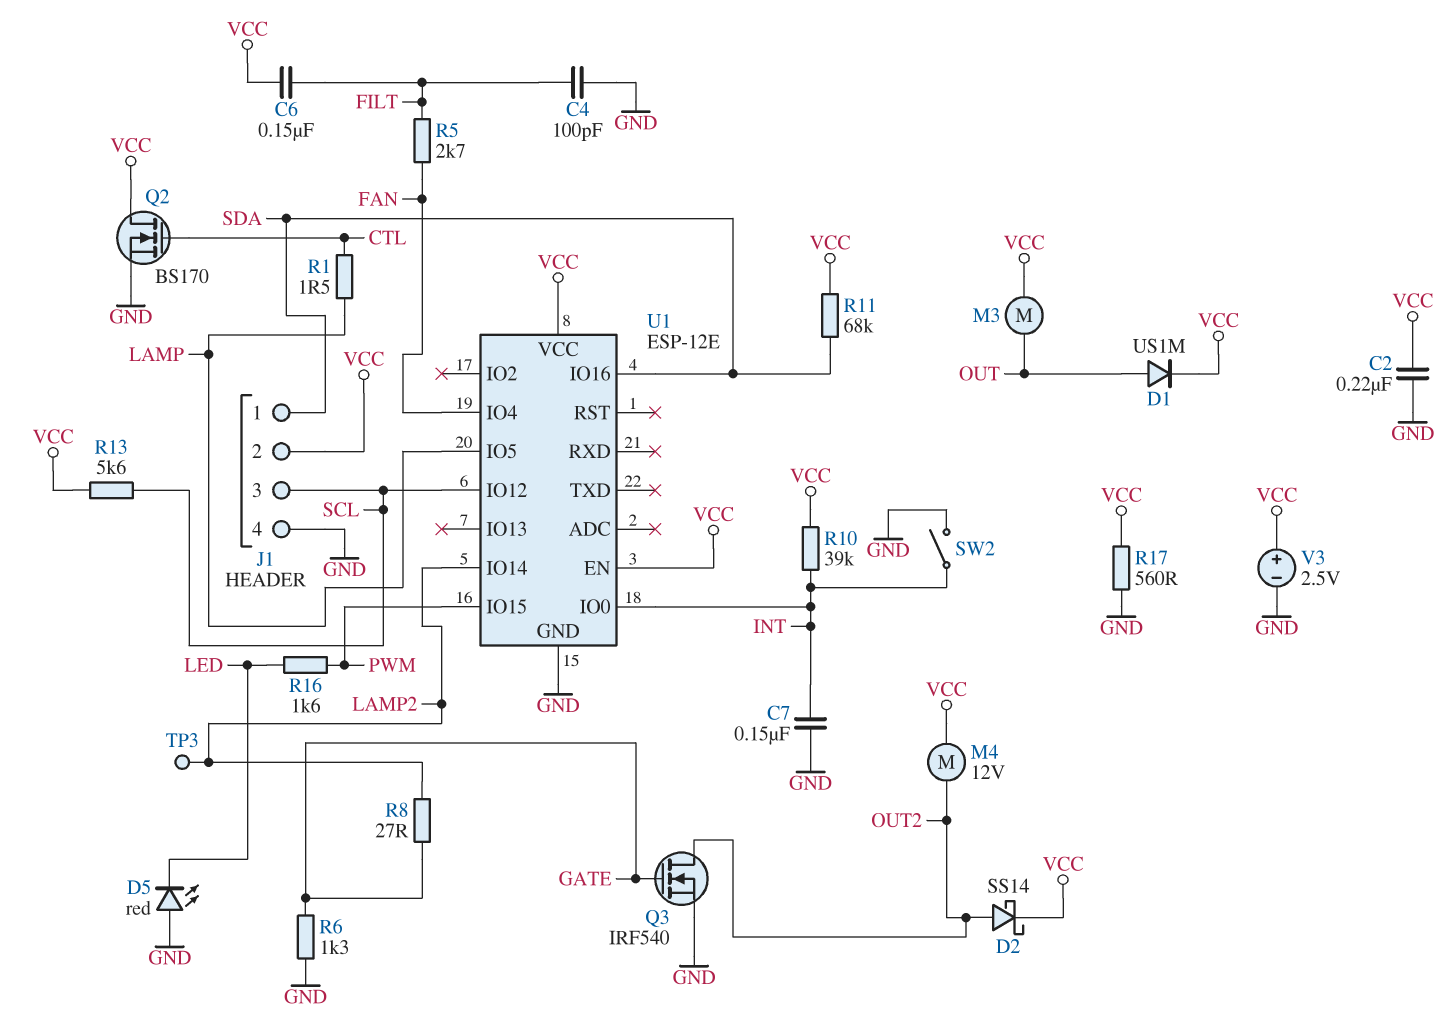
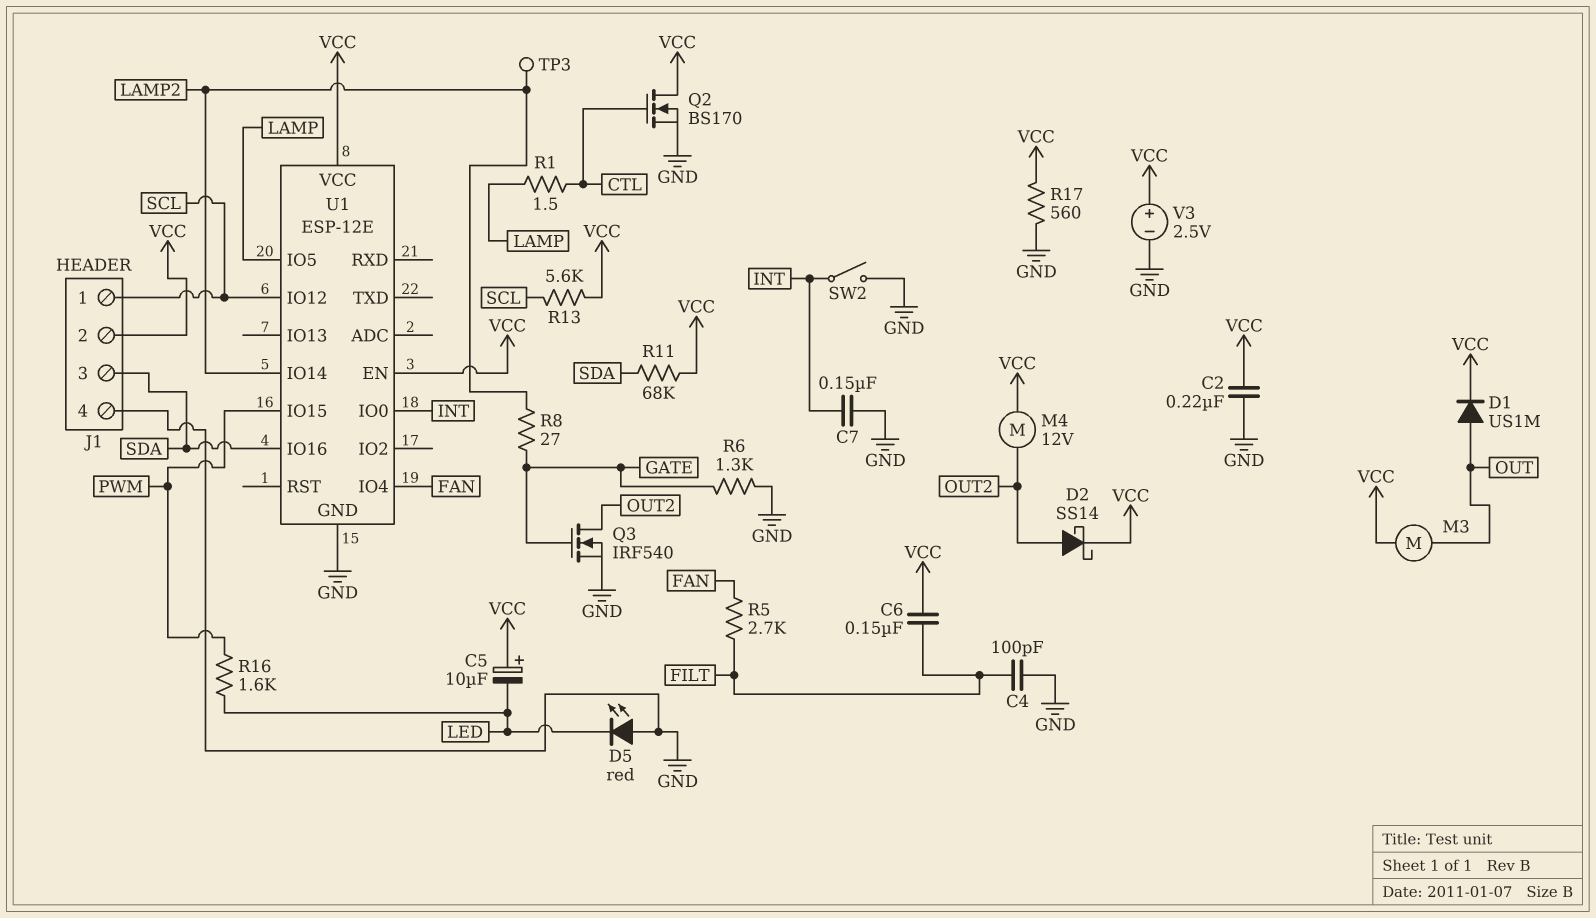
C5: none -> 10uF (plus VCC, minus LED)
J1 pin 1: SDA -> SCL
J1 pin 3: SCL -> SDA
R10: 39k (INT, VCC) -> none

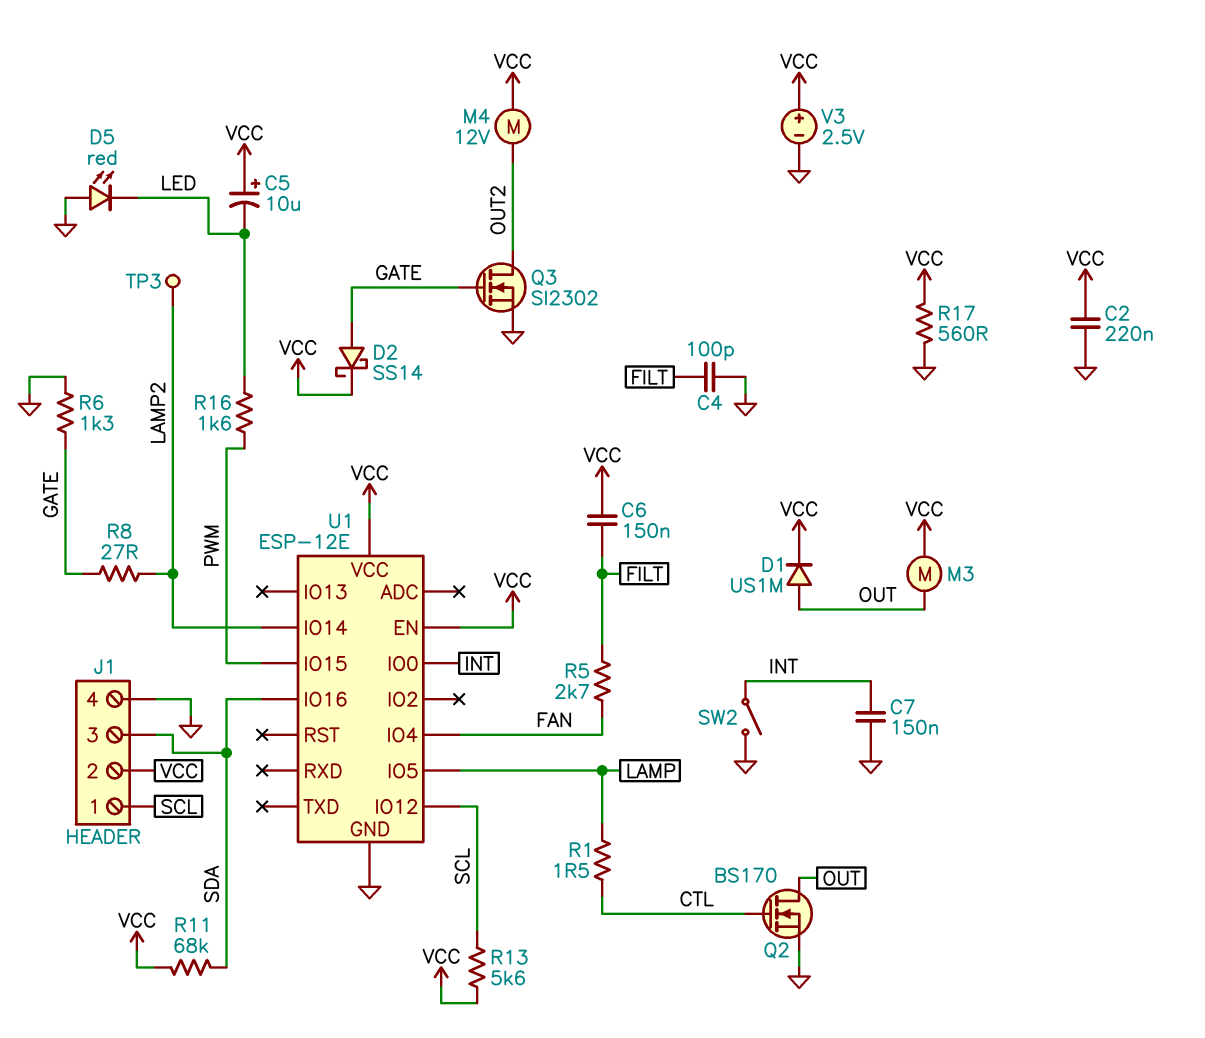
D2: schottky SS14 (A OUT2, K VCC) -> schottky SS14 (A GATE, K VCC)
Q2: NMOS BS170 (G CTL, D VCC, S GND) -> NMOS BS170 (G CTL, D OUT, S GND)
Q3: NMOS IRF540 (G GATE, D OUT2, S GND) -> NMOS SI2302 (G GATE, D OUT2, S GND)

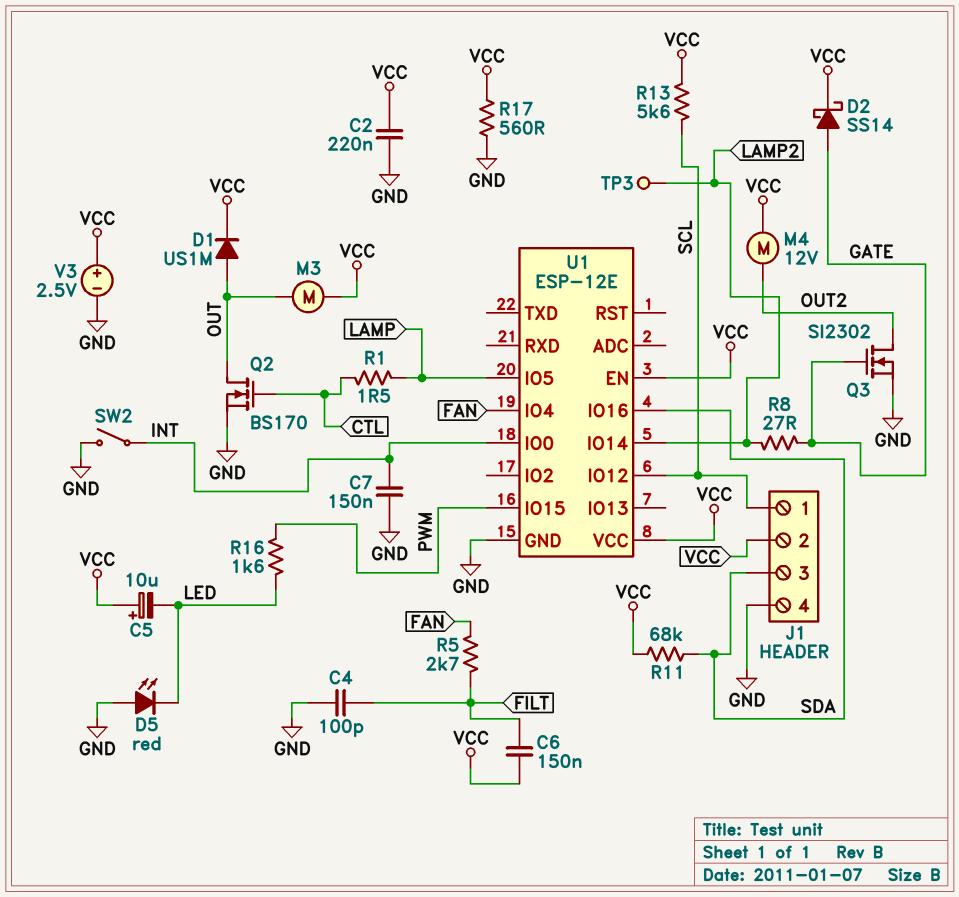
R6: 1.3k (GATE, GND) -> none

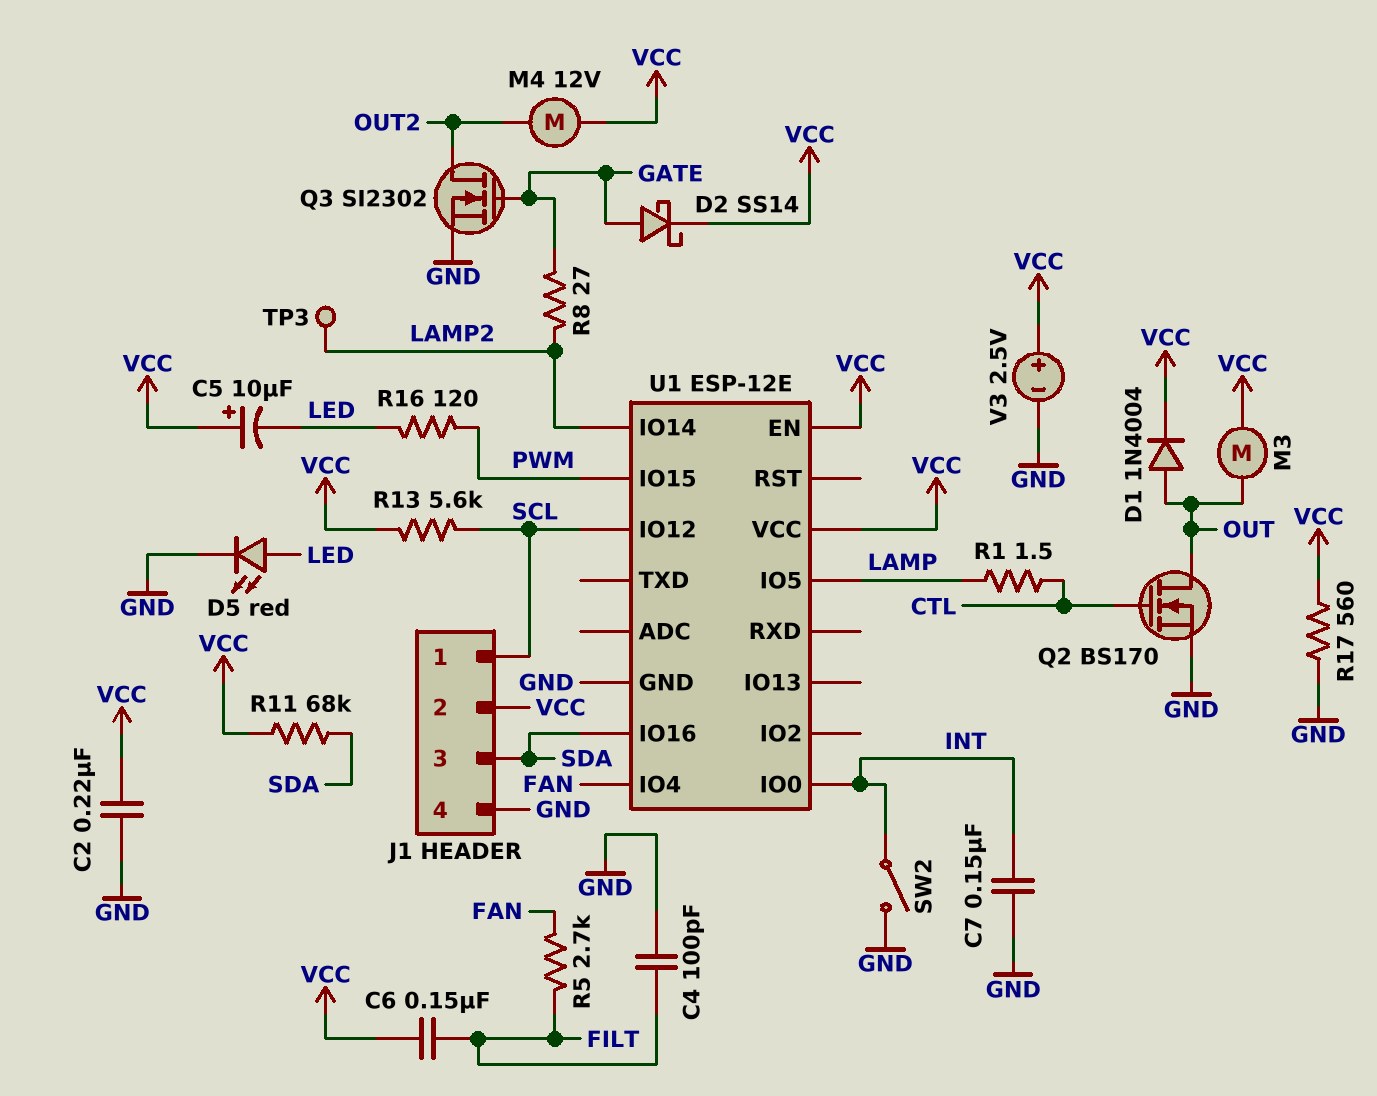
D1: diode US1M (A OUT, K VCC) -> diode 1N4004 (A OUT, K VCC)
D5: LED red (A GND, K LED) -> LED red (A LED, K GND)
R16: 1.6k (LED, PWM) -> 120 (LED, PWM)

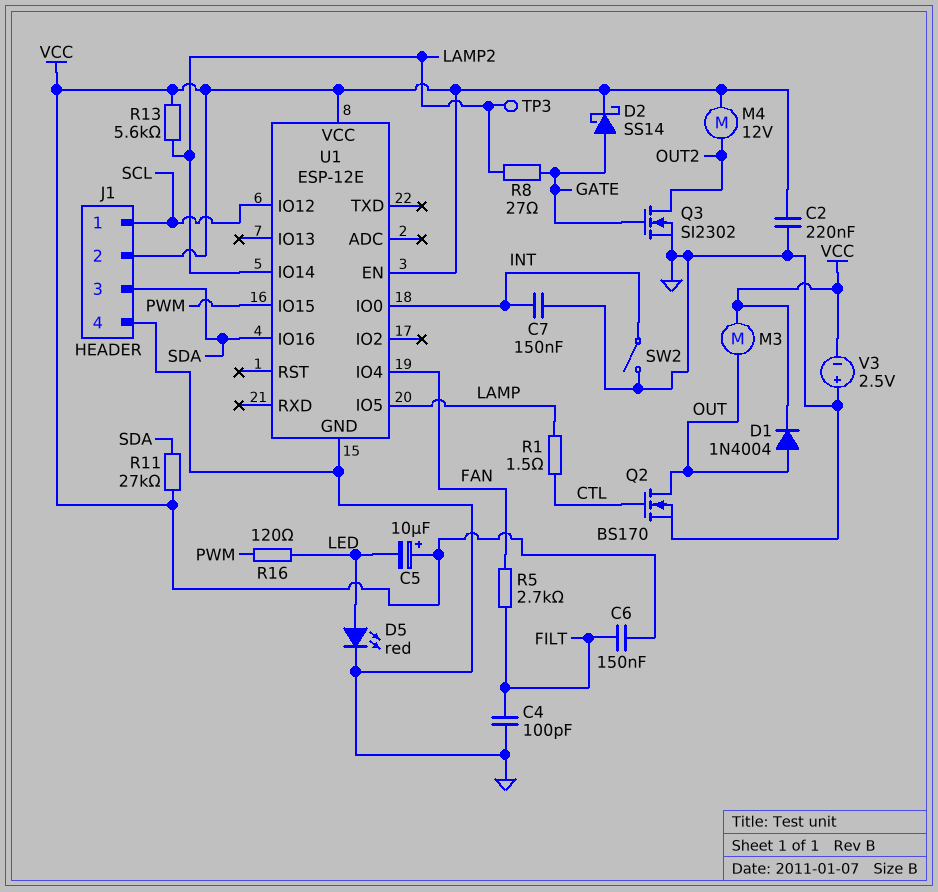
R11: 68k (SDA, VCC) -> 27k (SDA, VCC)
R13: 5.6k (SCL, VCC) -> 5.6k (LAMP2, VCC)
R17: 560 (GND, VCC) -> none
V3: 2.5V (plus VCC, minus GND) -> 2.5V (plus GND, minus VCC)

